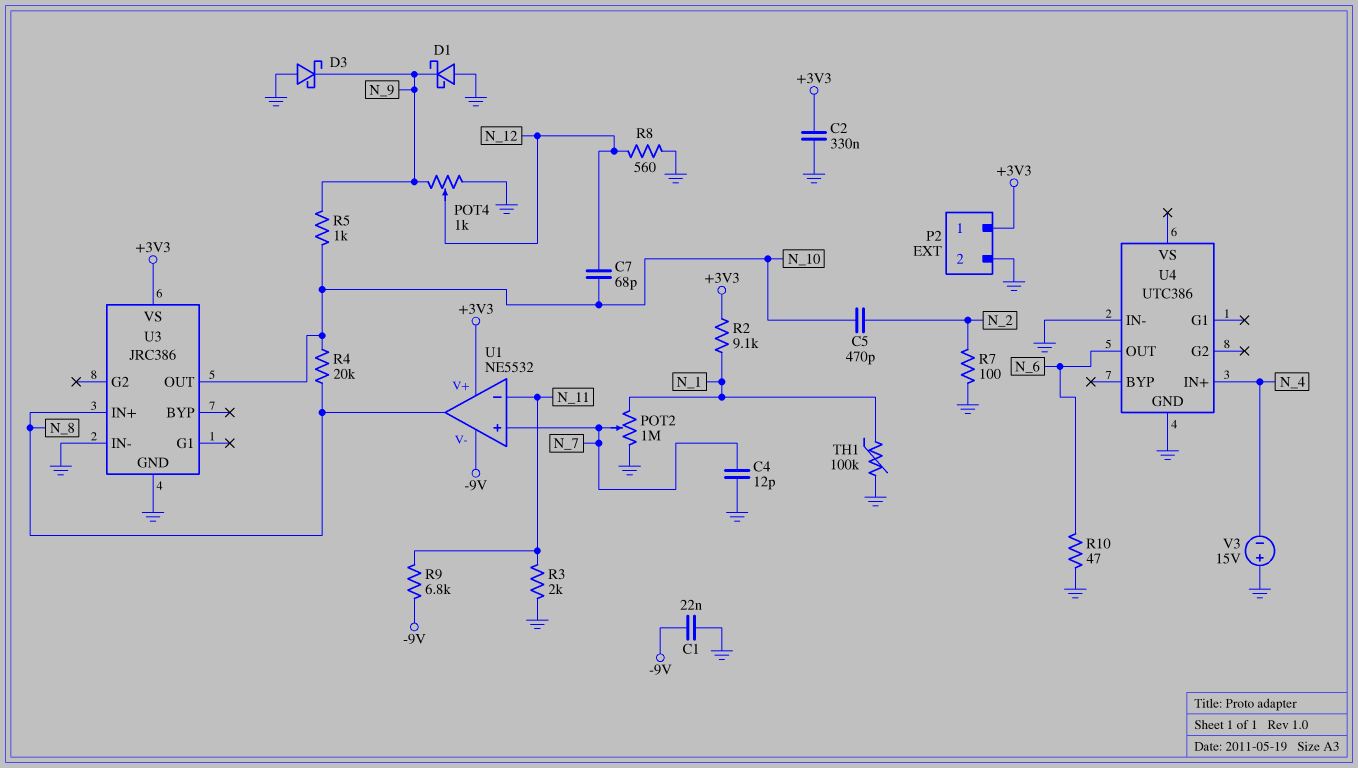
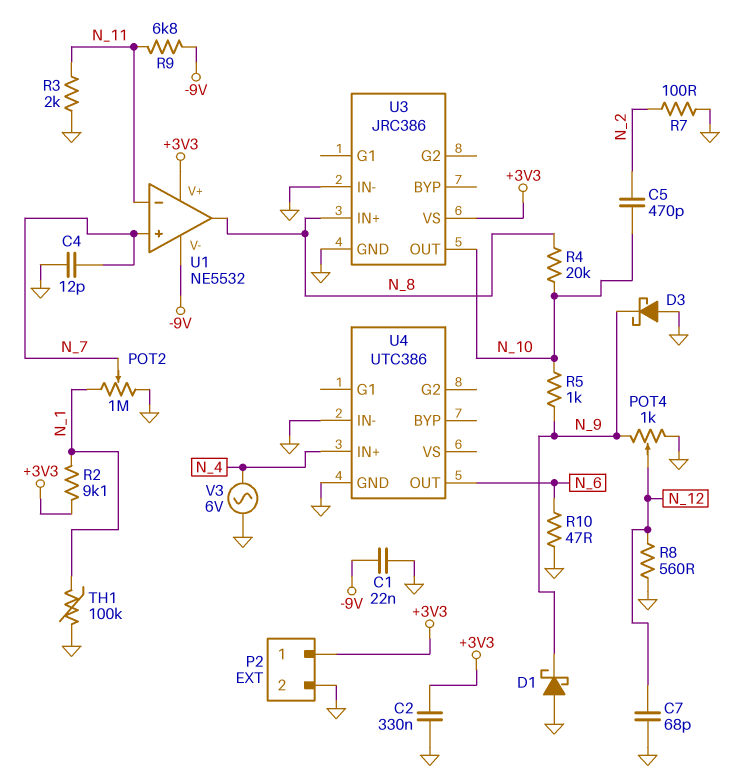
C7: 68pF (N_10, N_12) -> 68pF (GND, N_12)
V3: 15V (plus GND, minus N_4) -> AC 6V (GND, N_4)

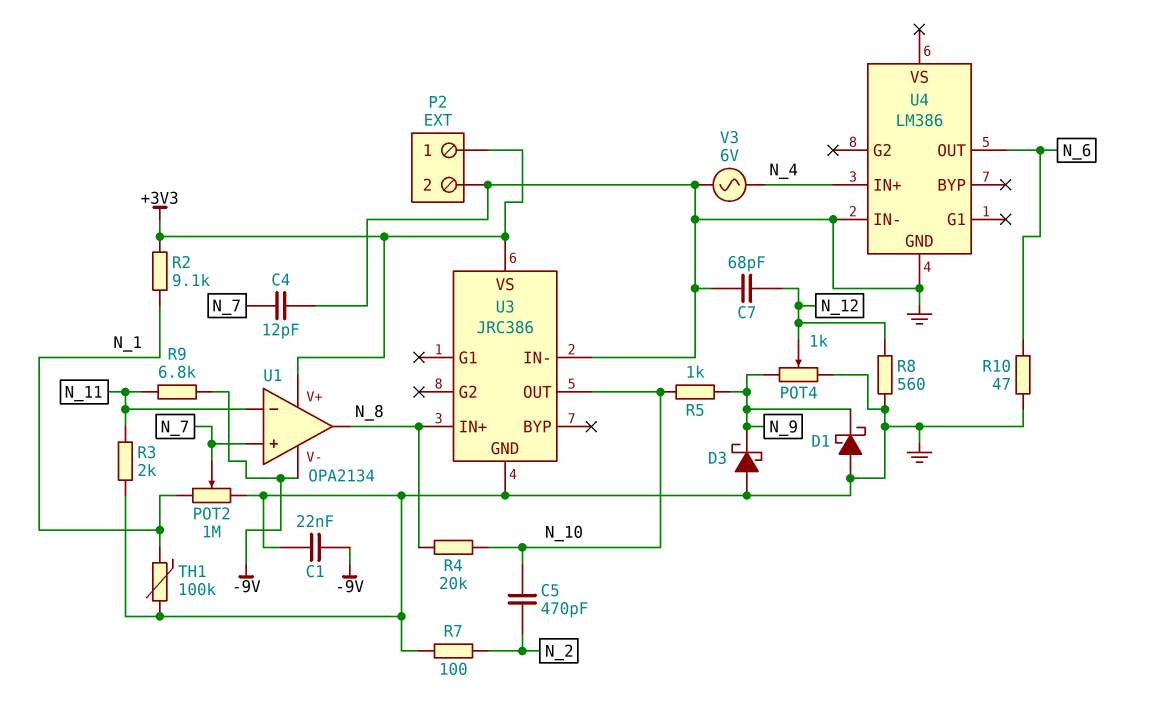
C2: 330nF (+3V3, GND) -> none
U1: NE5532 -> OPA2134
U4: UTC386 -> LM386

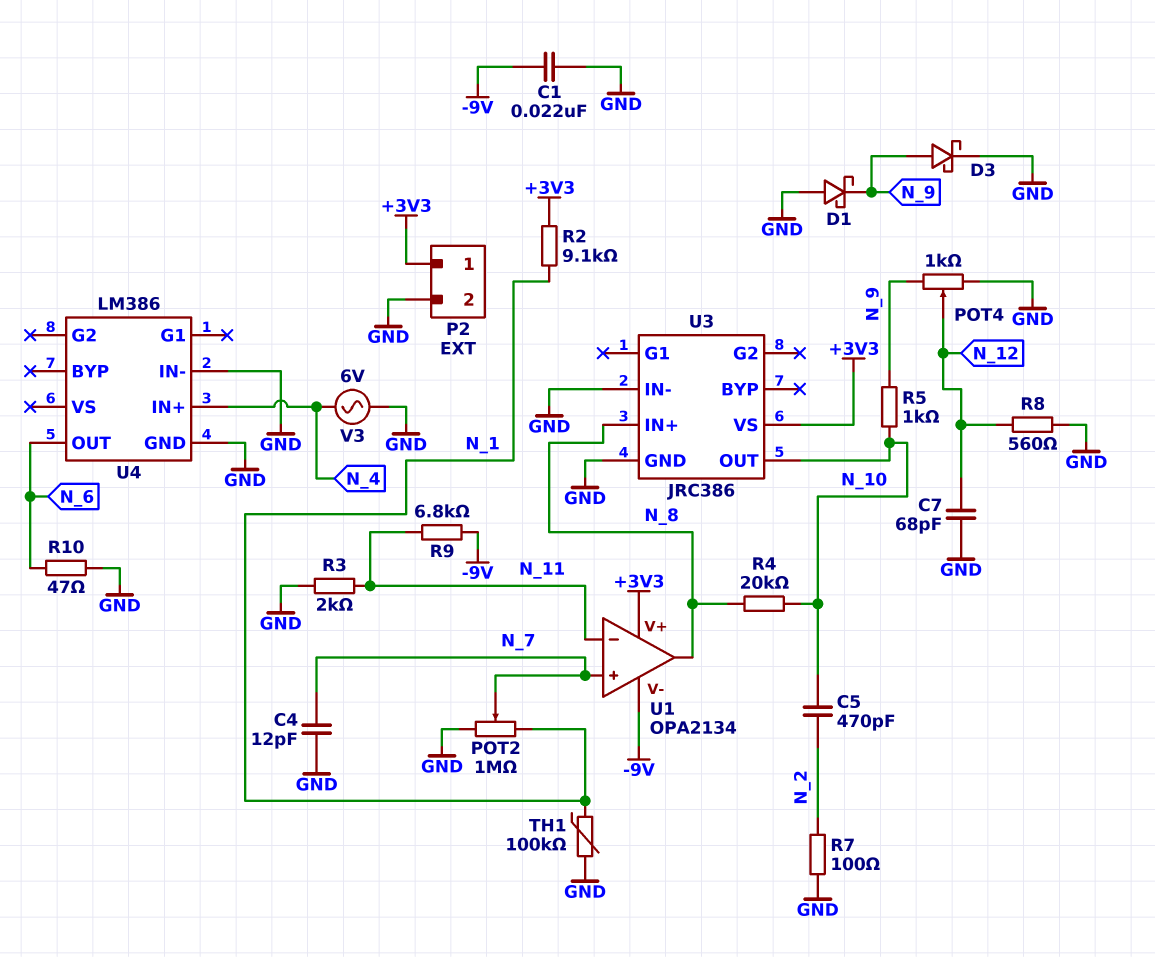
D3: schottky (A GND, K N_9) -> schottky (A N_9, K GND)

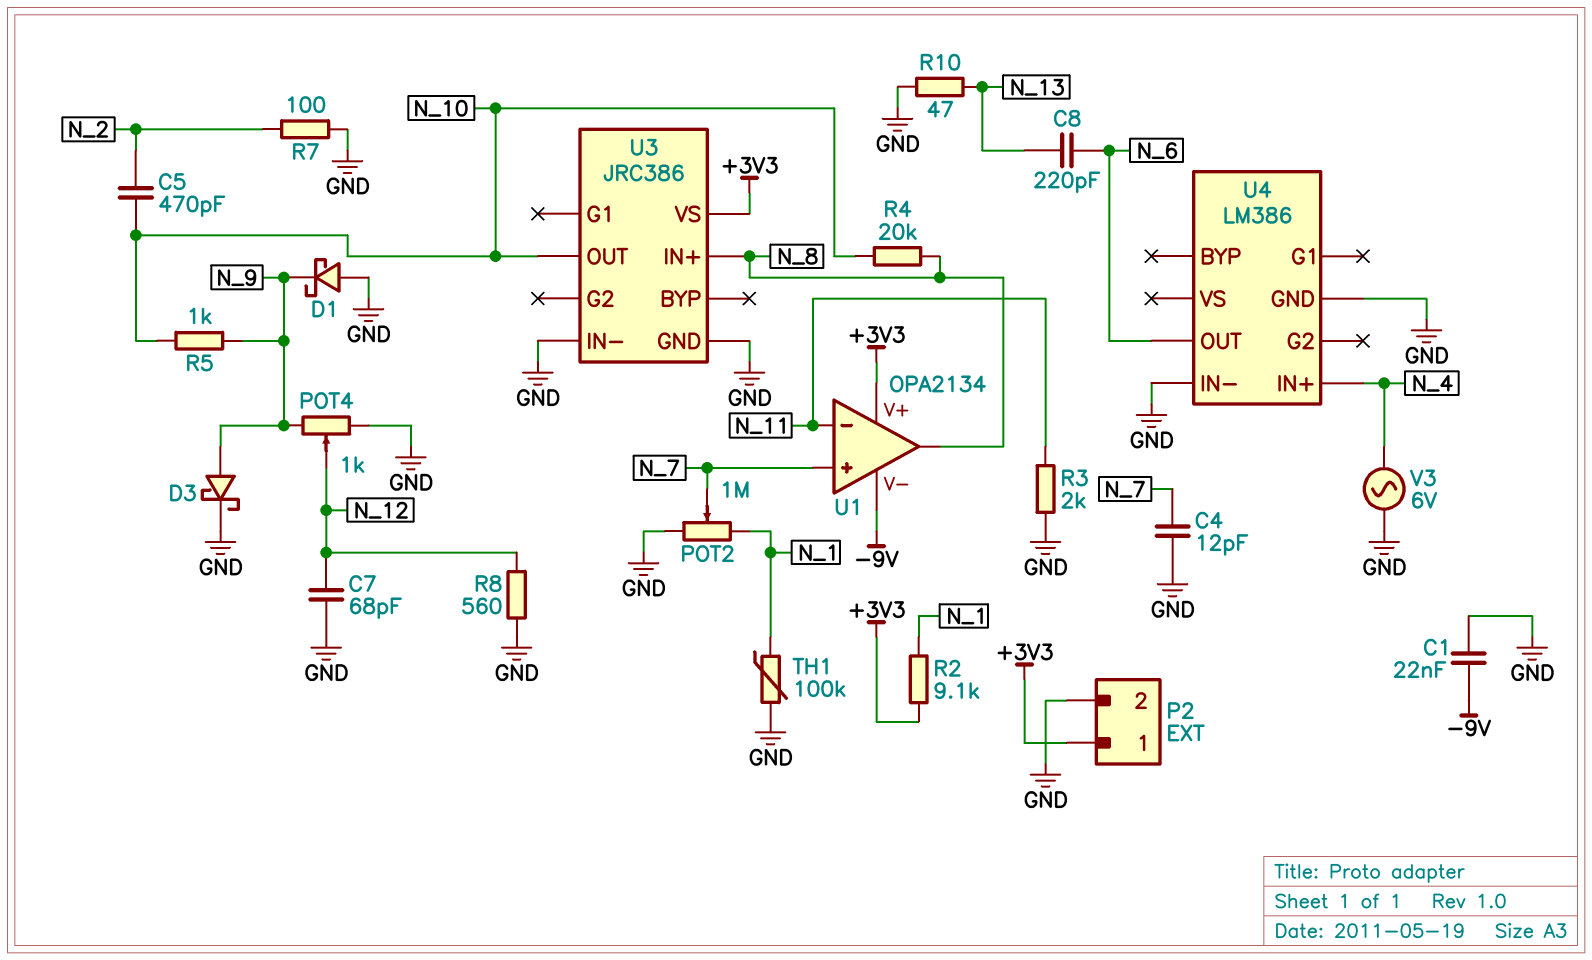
C8: none -> 220pF (N_6, N_13)
R9: 6.8k (-9V, N_11) -> none
R10: 47 (GND, N_6) -> 47 (GND, N_13)

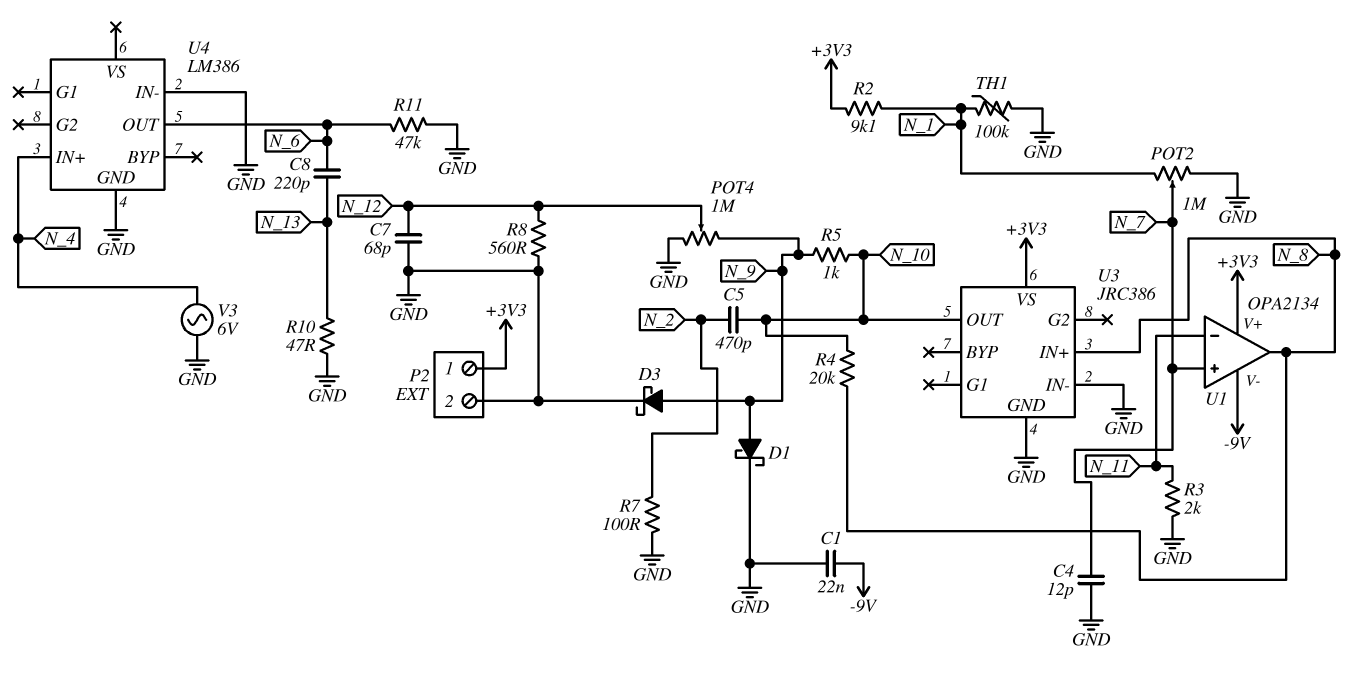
D1: schottky (A GND, K N_9) -> schottky (A N_9, K GND)
POT4: 1k (GND, N_9, wiper N_12) -> 1M (GND, N_9, wiper N_12)
R11: none -> 47k (GND, N_6)

